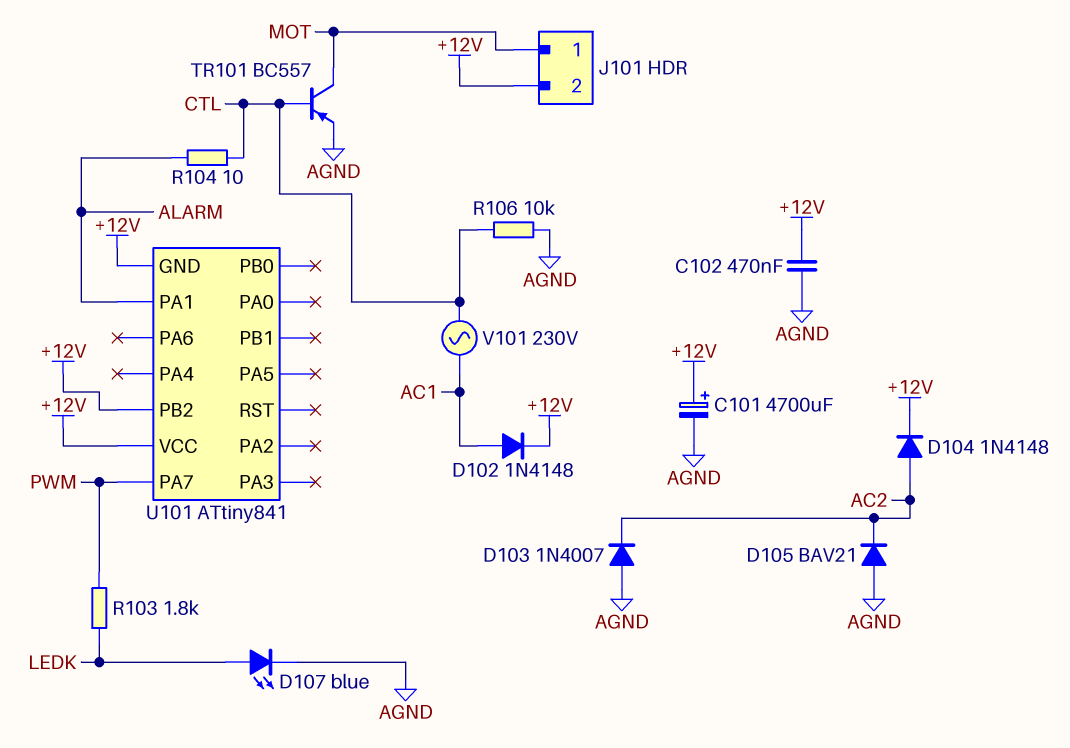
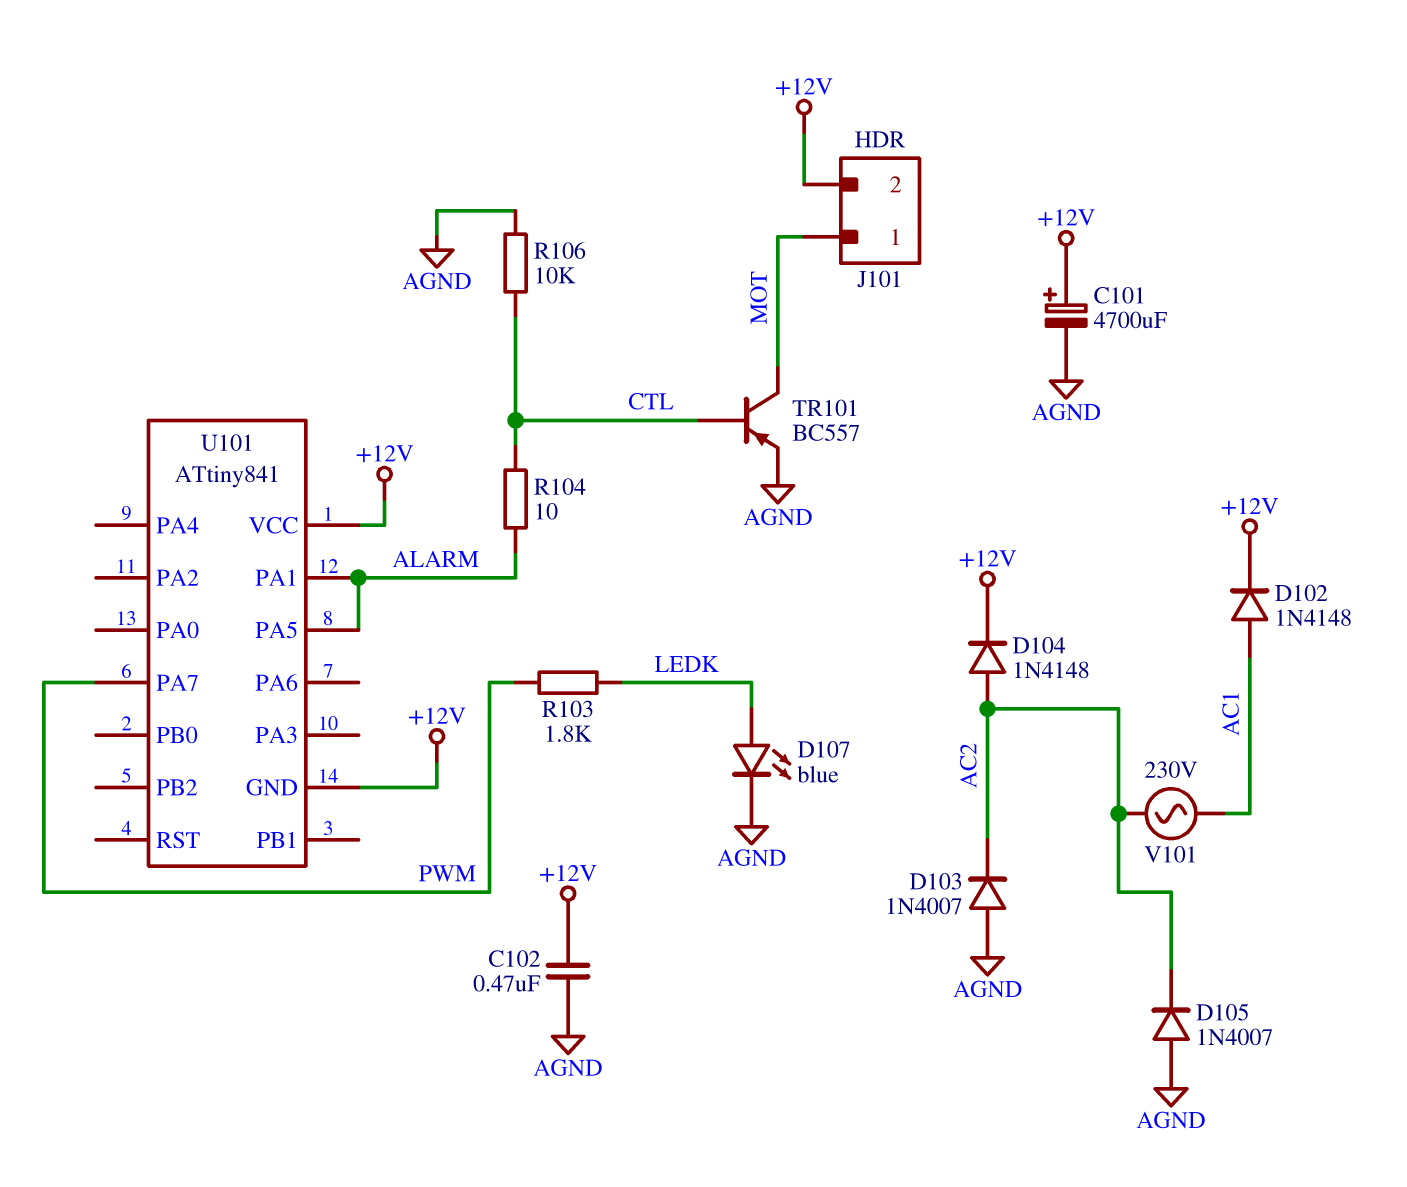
D105: diode BAV21 (A AGND, K AC2) -> diode 1N4007 (A AGND, K AC2)
U101 pin PA5: none -> ALARM
U101 pin PB2: +12V -> none
V101: AC 230V (AC1, CTL) -> AC 230V (AC1, AC2)

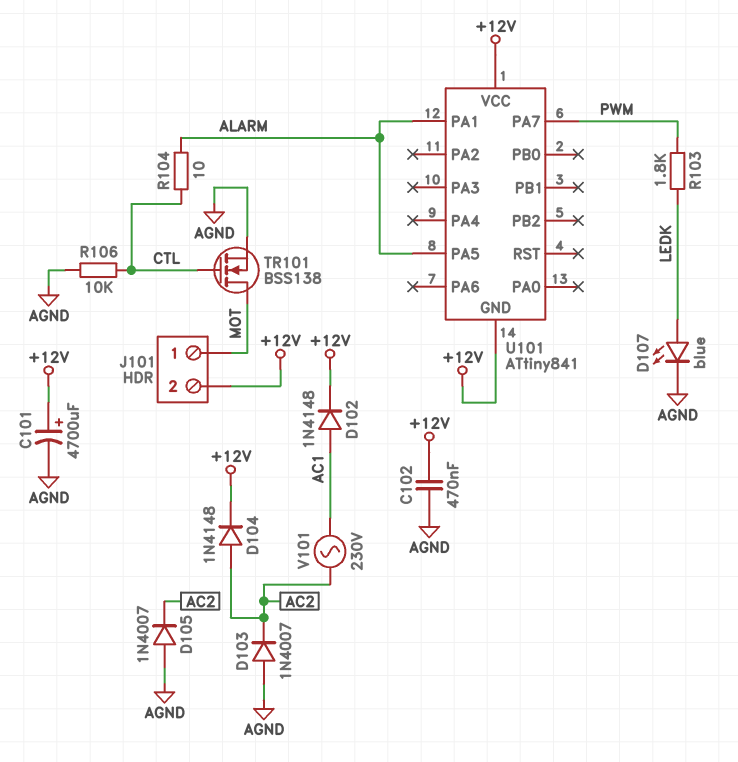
TR101: PNP BC557 (B CTL, C MOT, E AGND) -> NMOS BSS138 (G CTL, D MOT, S AGND)

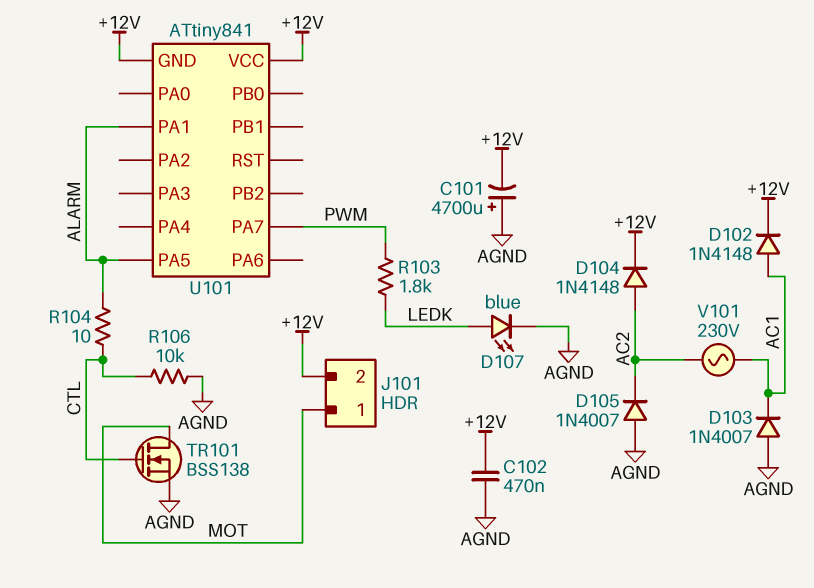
C101: 4700uF (plus +12V, minus AGND) -> 4700uF (plus AGND, minus +12V)
D103: diode 1N4007 (A AGND, K AC2) -> diode 1N4007 (A AGND, K AC1)

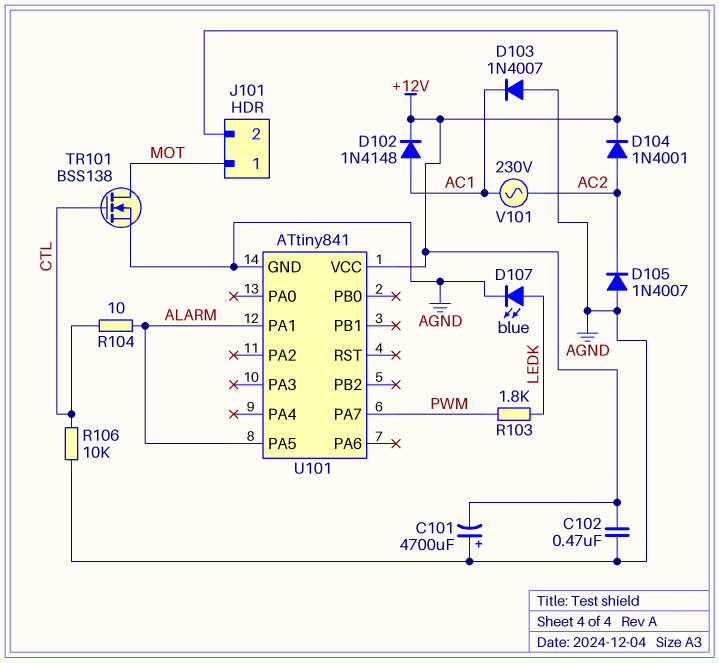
D104: diode 1N4148 (A AC2, K +12V) -> diode 1N4001 (A AC2, K +12V)
U101 pin GND: +12V -> AGND

